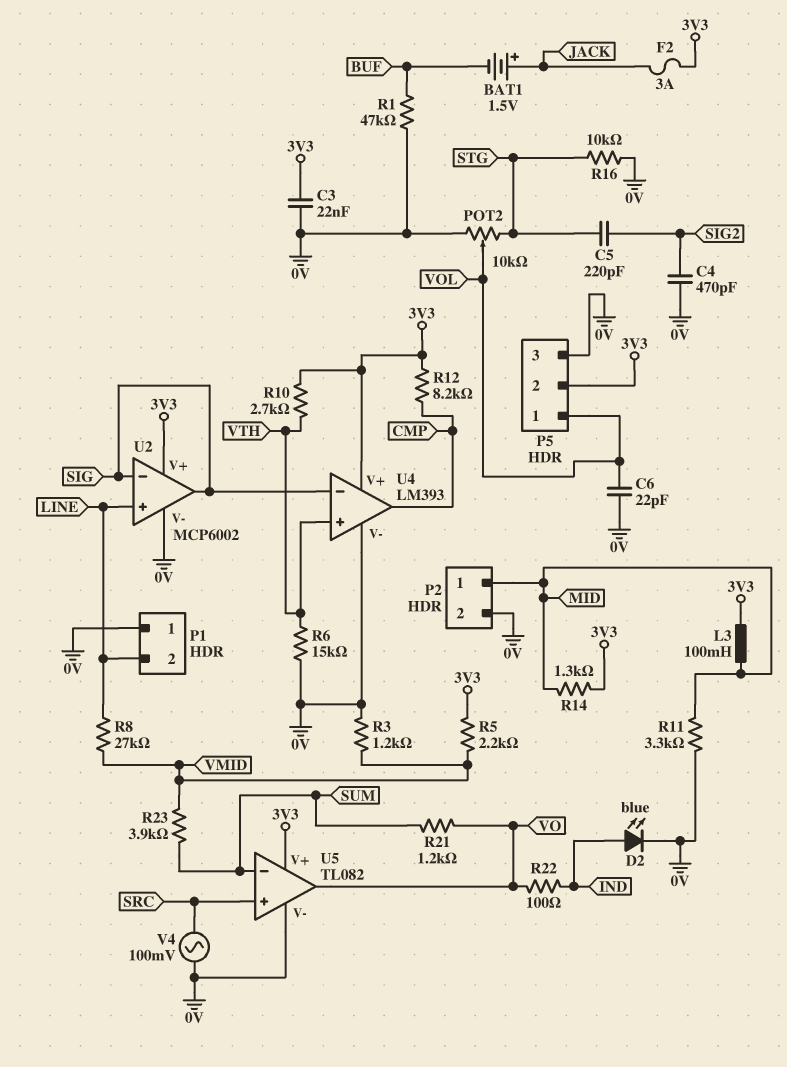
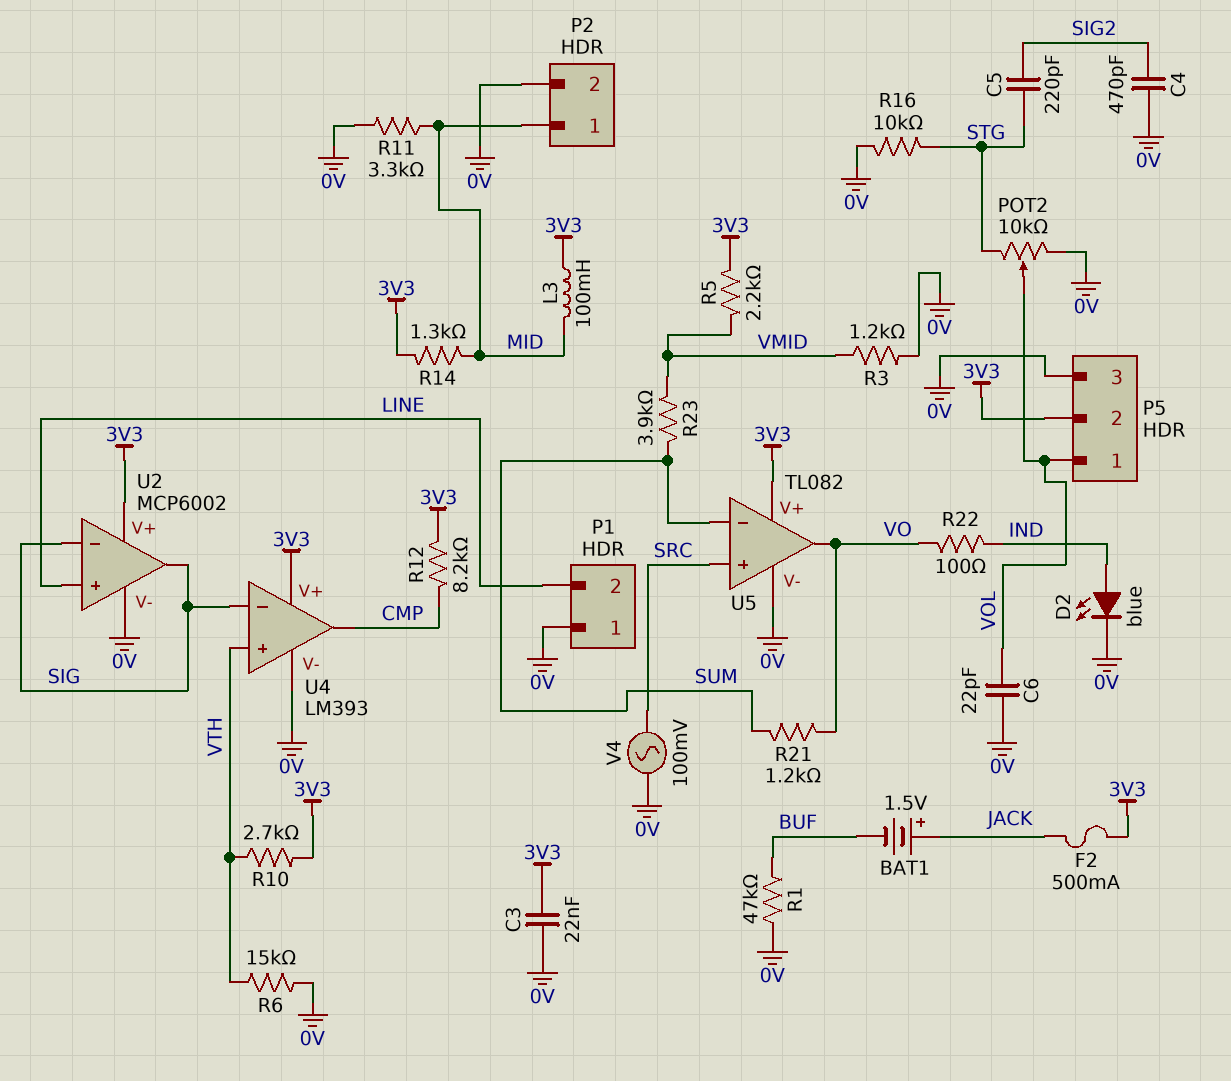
F2: 3A (3V3, JACK) -> 500mA (3V3, JACK)
R8: 27k (LINE, VMID) -> none

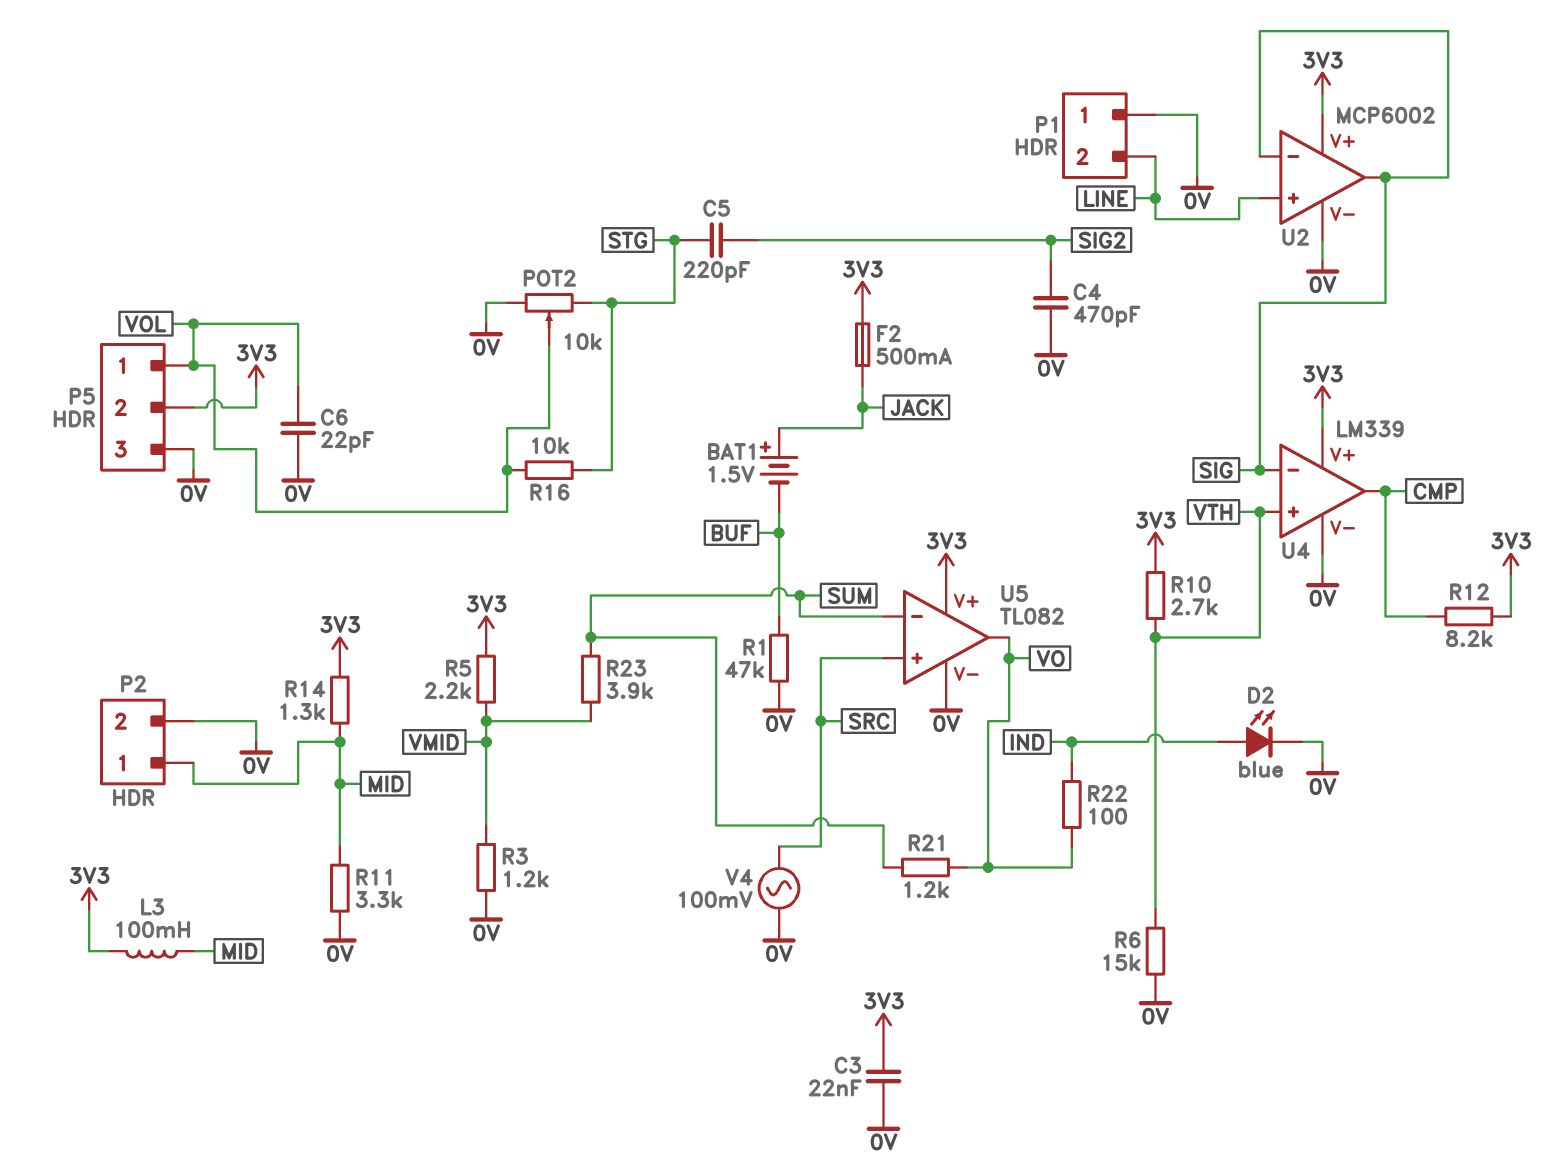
R16: 10k (0V, STG) -> 10k (STG, VOL)
U4: LM393 -> LM339

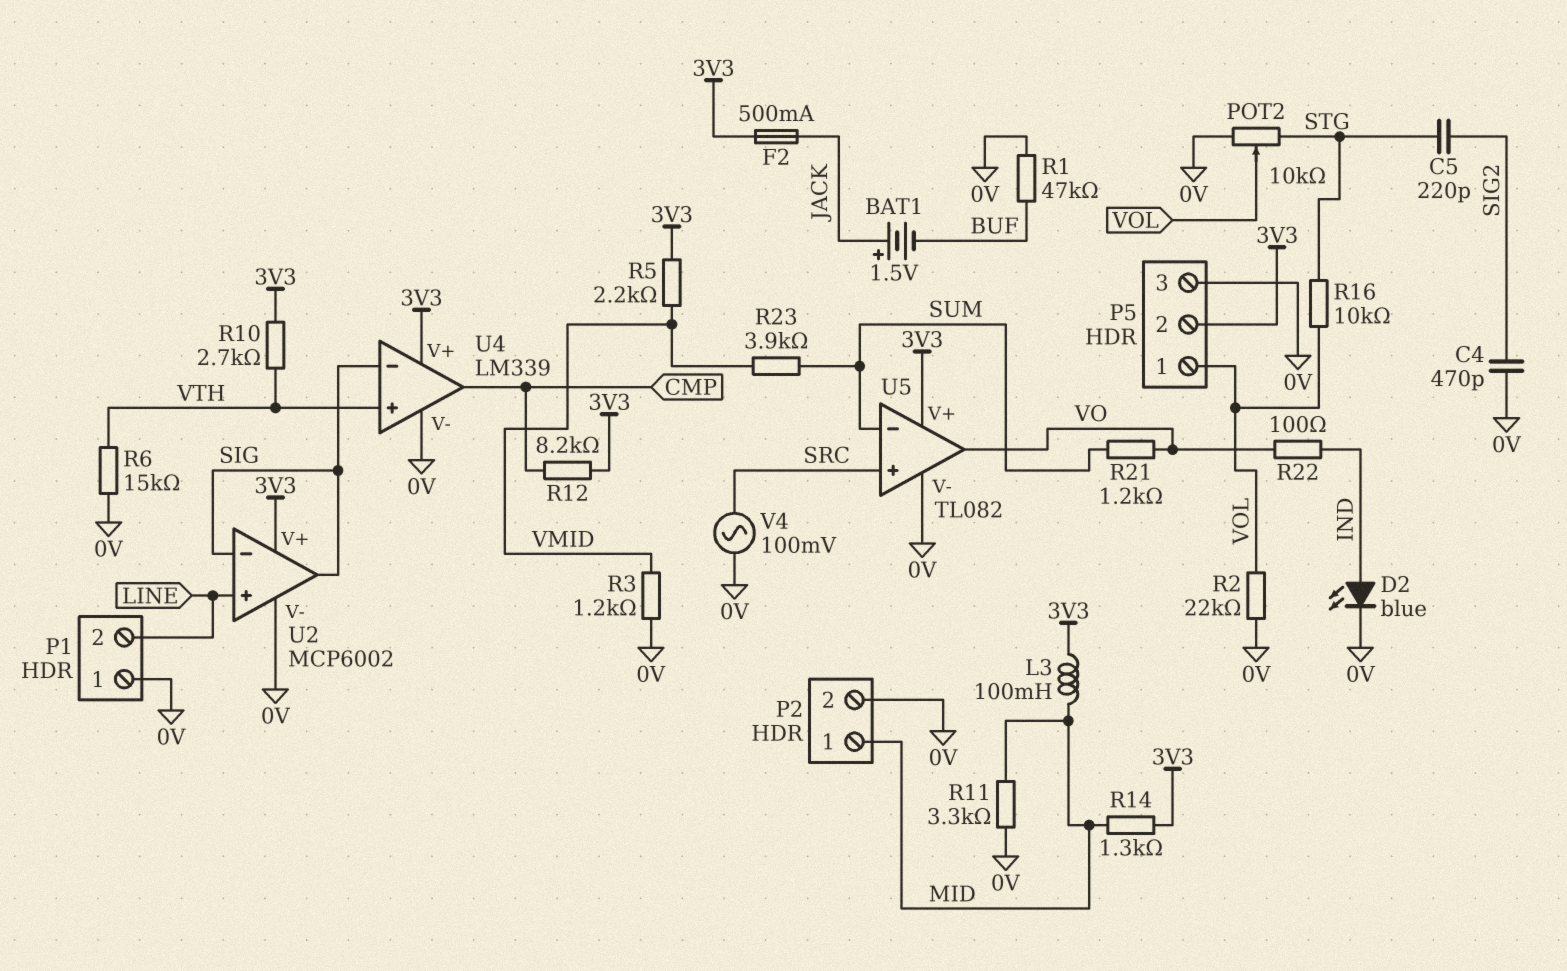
C3: 22nF (0V, 3V3) -> none
C6: 22pF (0V, VOL) -> none
R2: none -> 22k (0V, VOL)

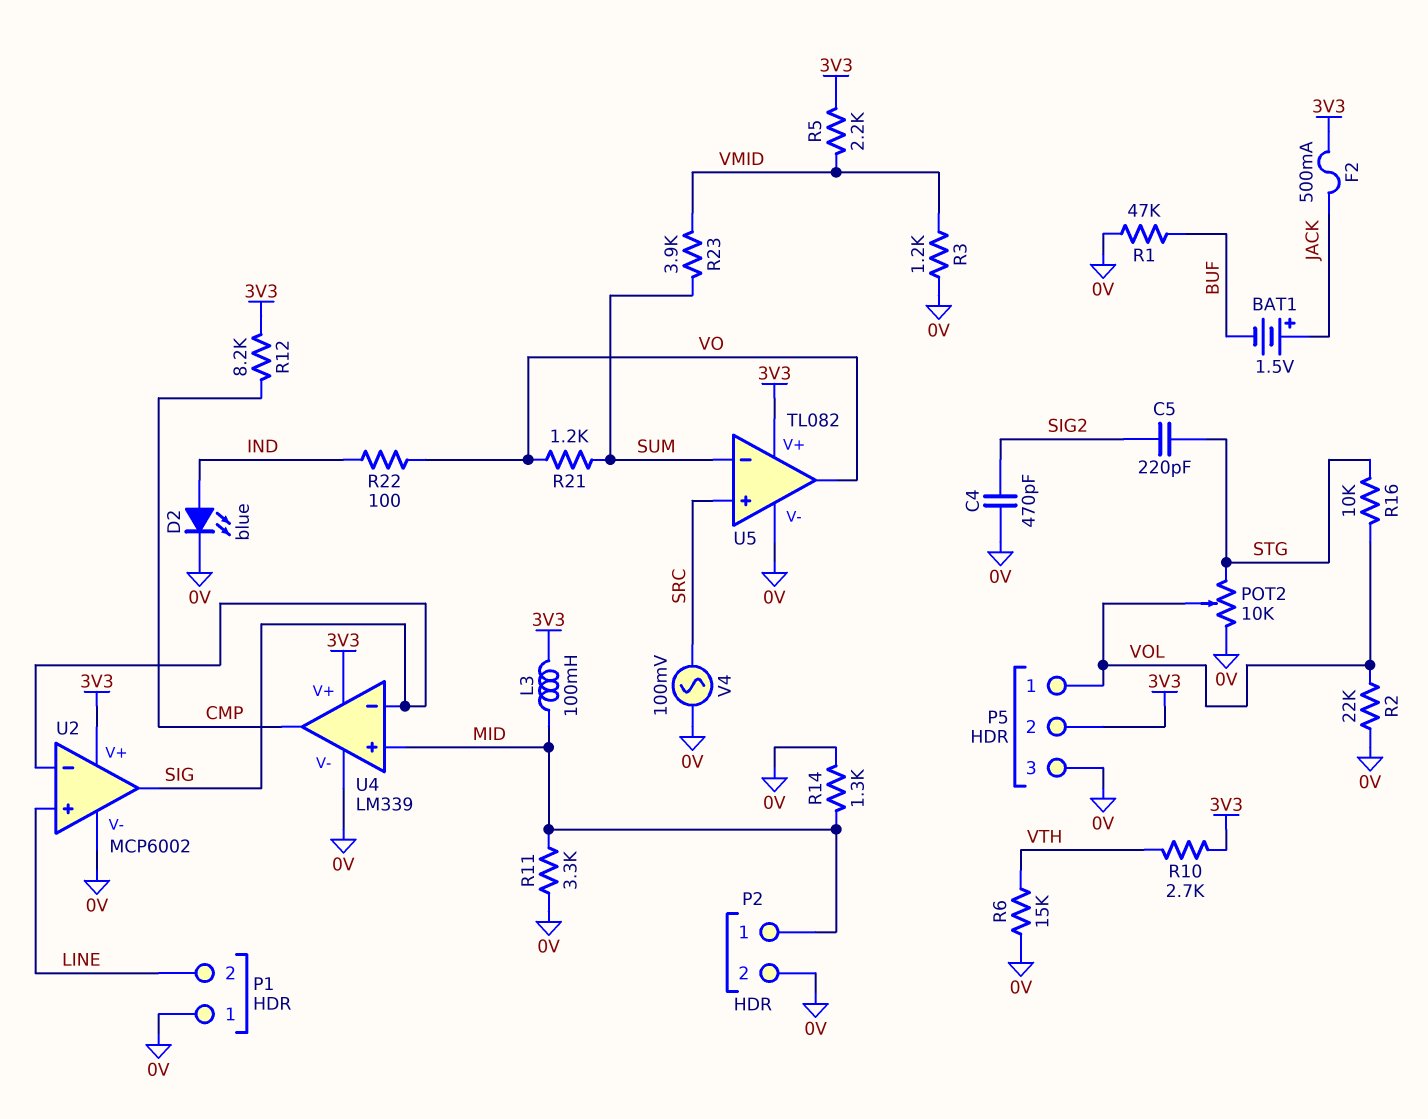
R14: 1.3k (3V3, MID) -> 1.3k (0V, MID)
U4 pin in+: VTH -> MID

